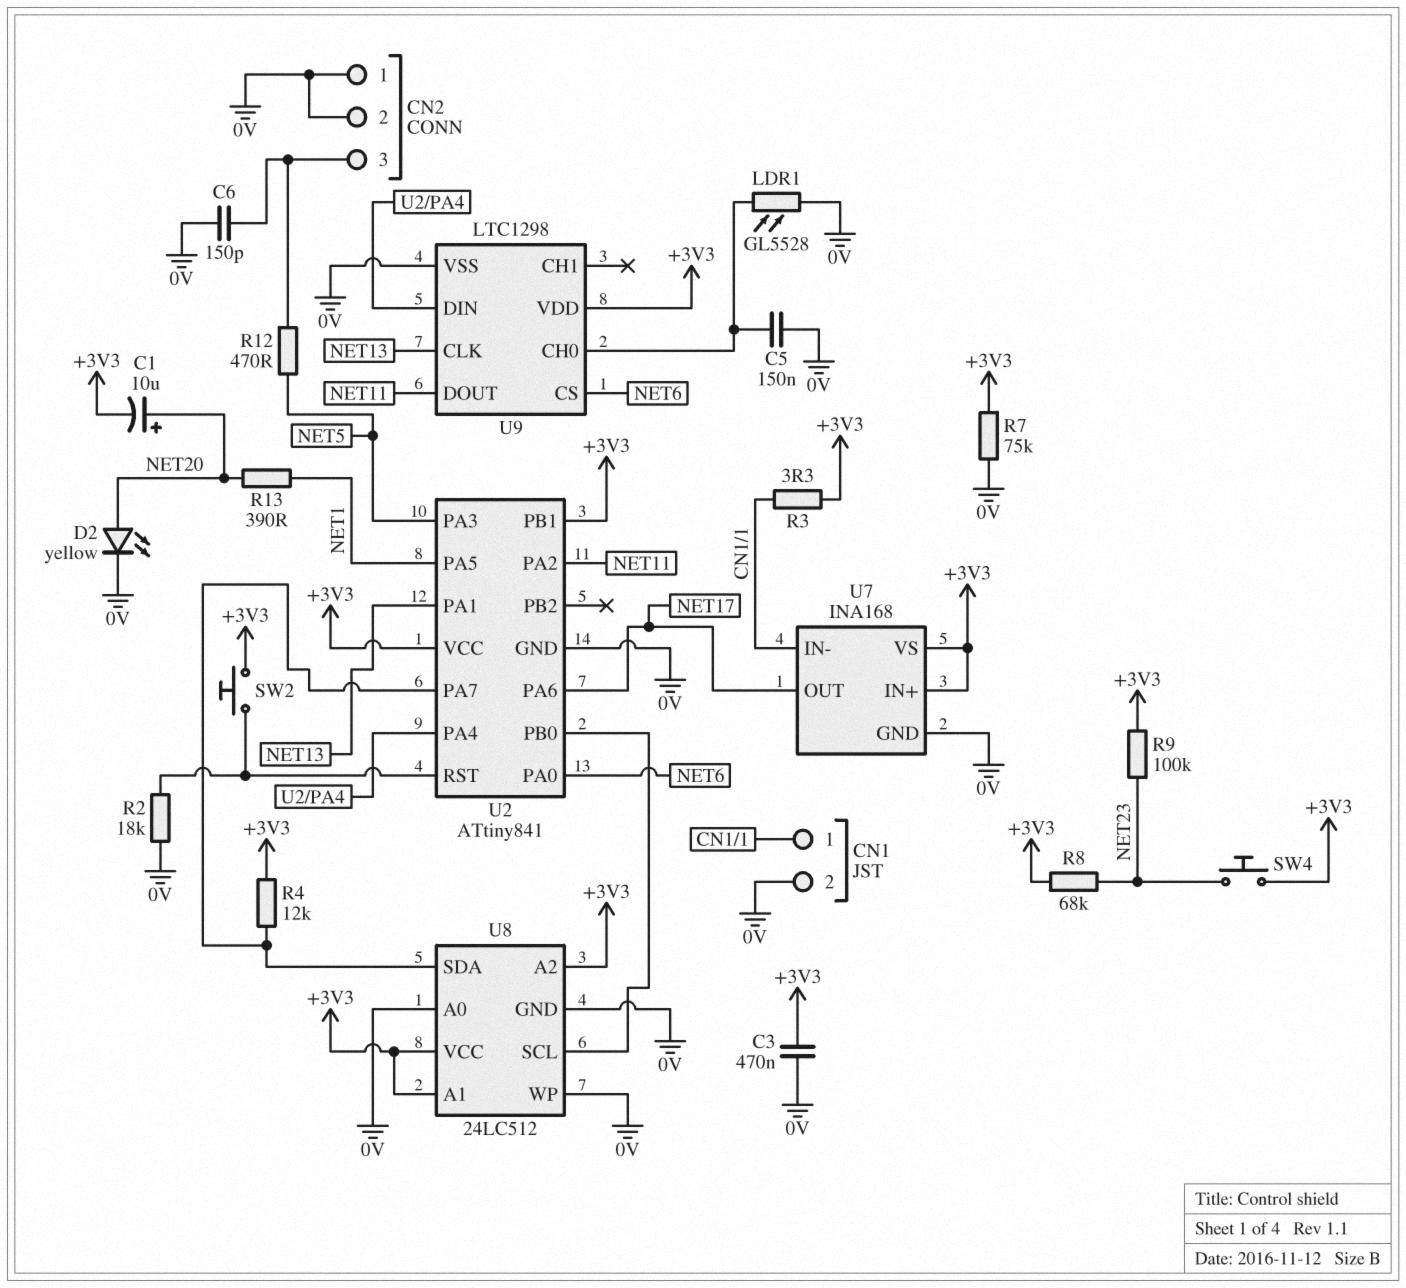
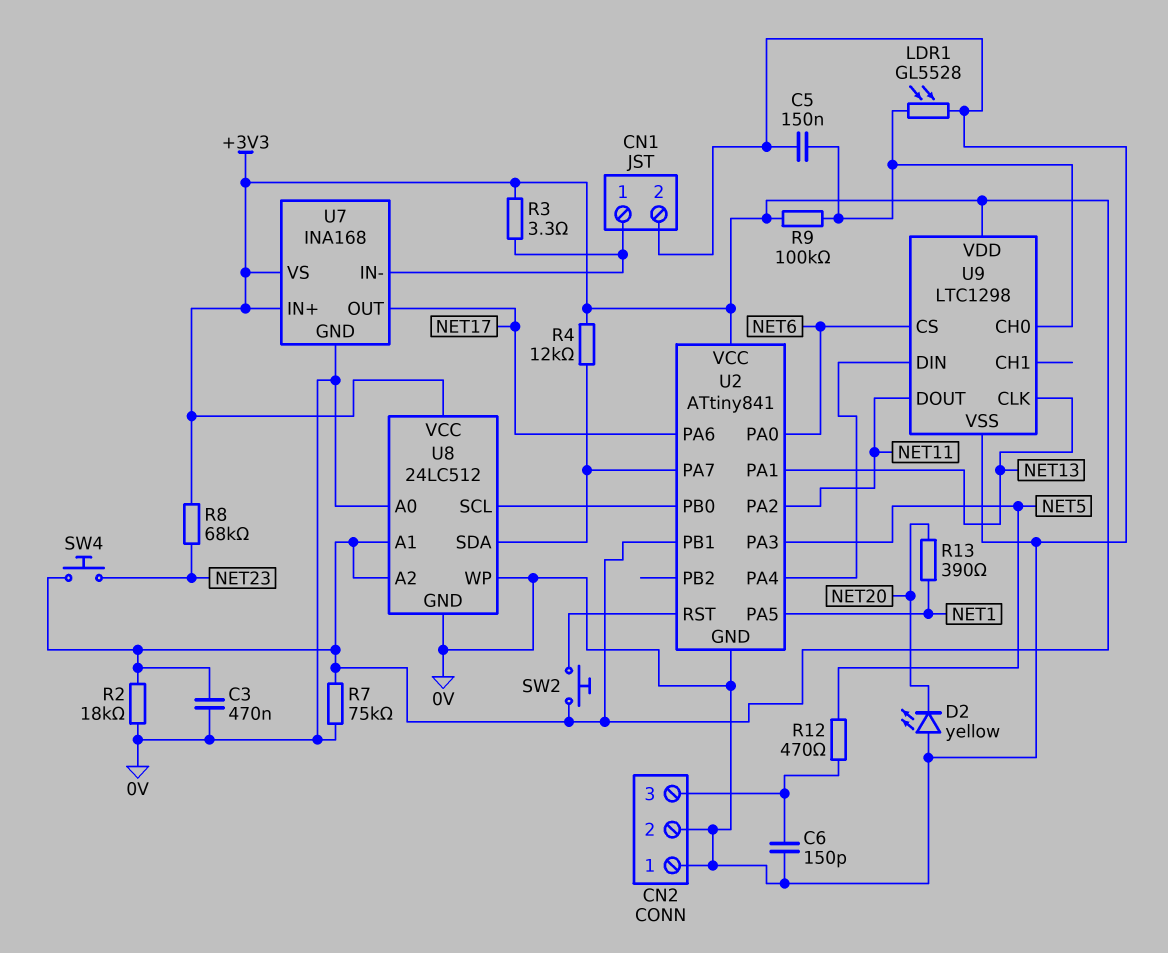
C1: 10uF (plus NET20, minus +3V3) -> none
D2: LED yellow (A NET20, K 0V) -> LED yellow (A 0V, K NET20)
R2: 18k (0V, U2/RST) -> 18k (+3V3, 0V)
R9: 100k (+3V3, NET23) -> 100k (+3V3, U9/CH0)

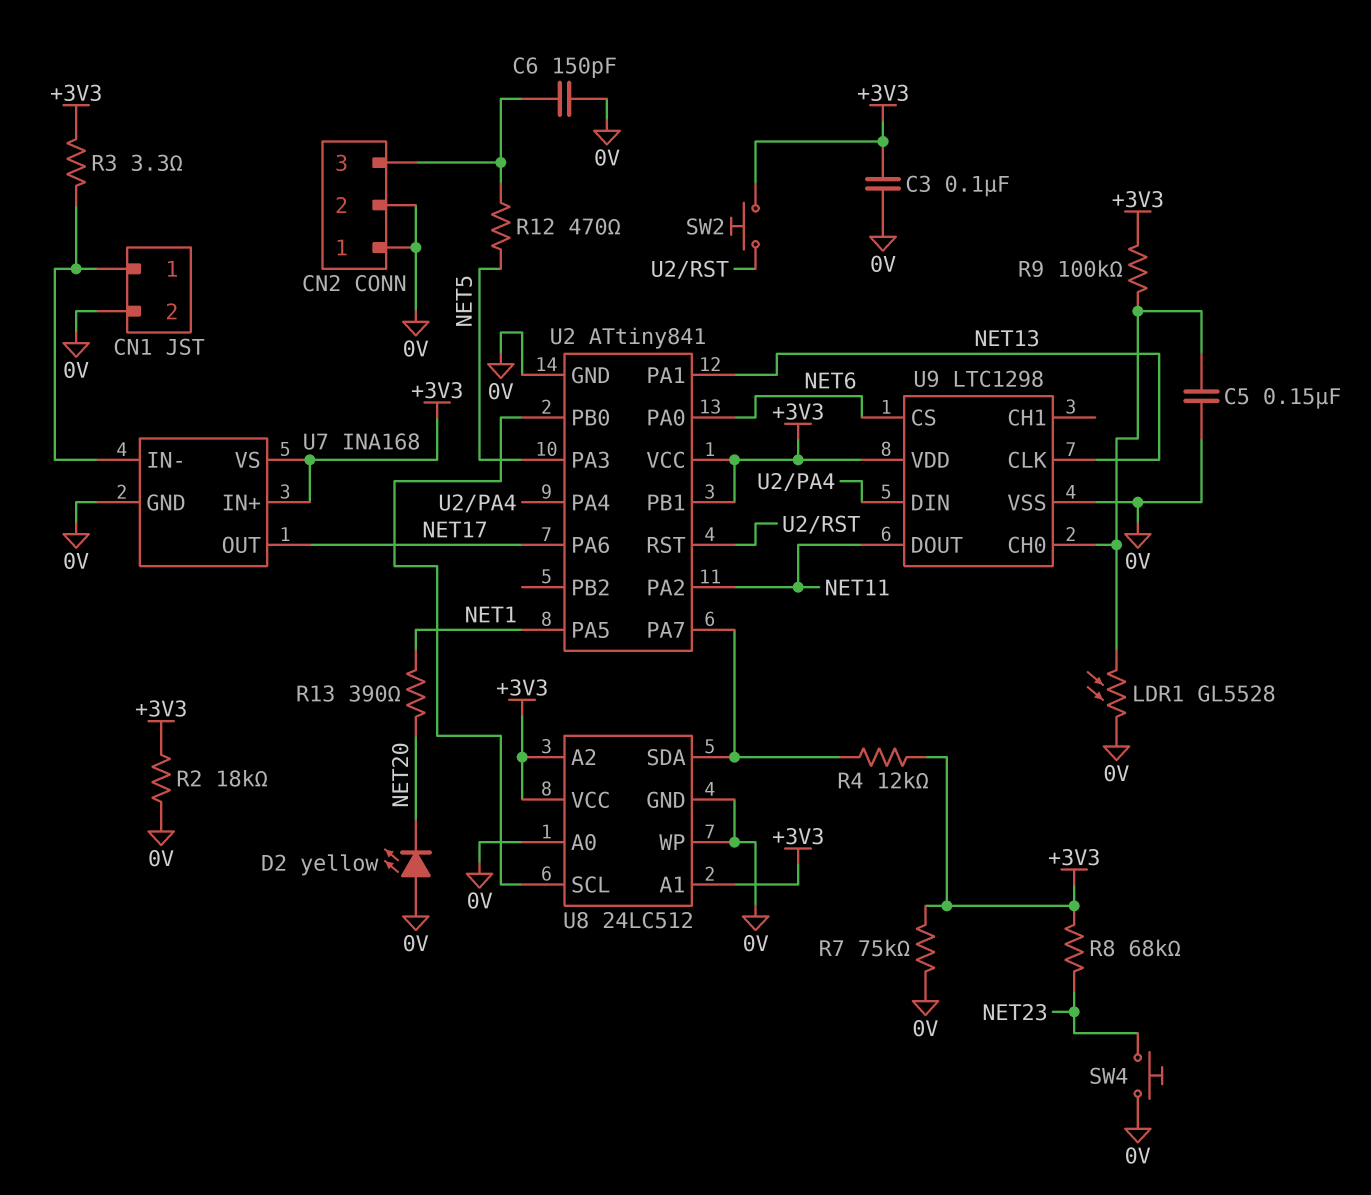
C3: 470nF (+3V3, 0V) -> 100nF (+3V3, 0V)
SW4: button (+3V3, NET23) -> button (0V, NET23)

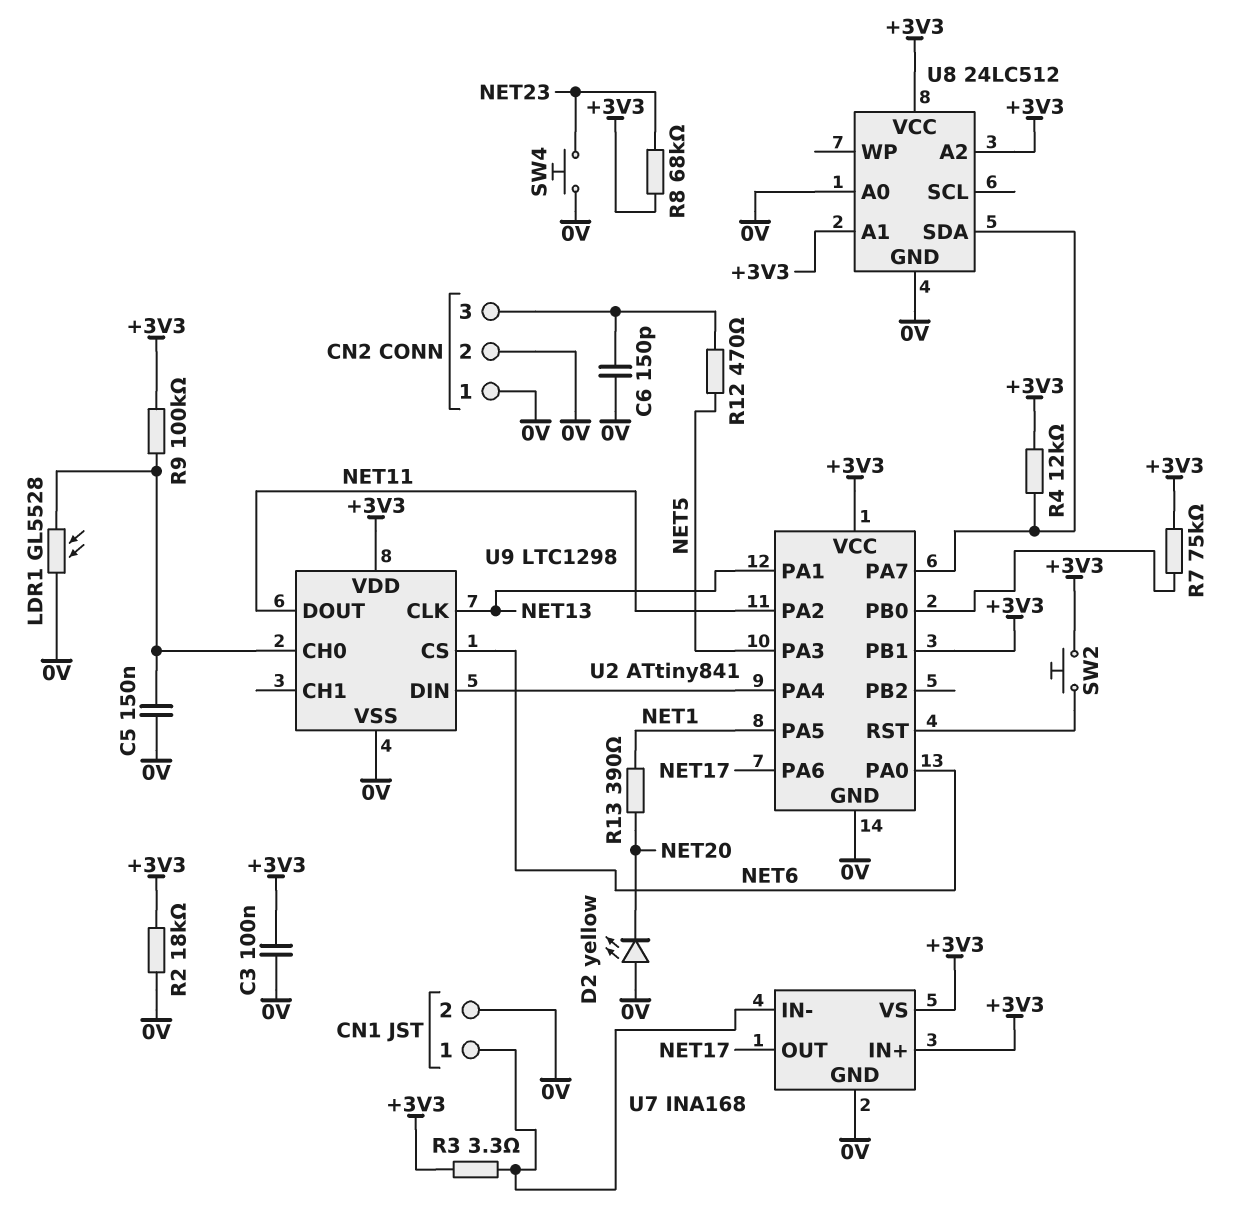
R7: 75k (+3V3, 0V) -> 75k (+3V3, U2/PB0)
U8 pin SCL: U2/PB0 -> none
U8 pin WP: 0V -> none

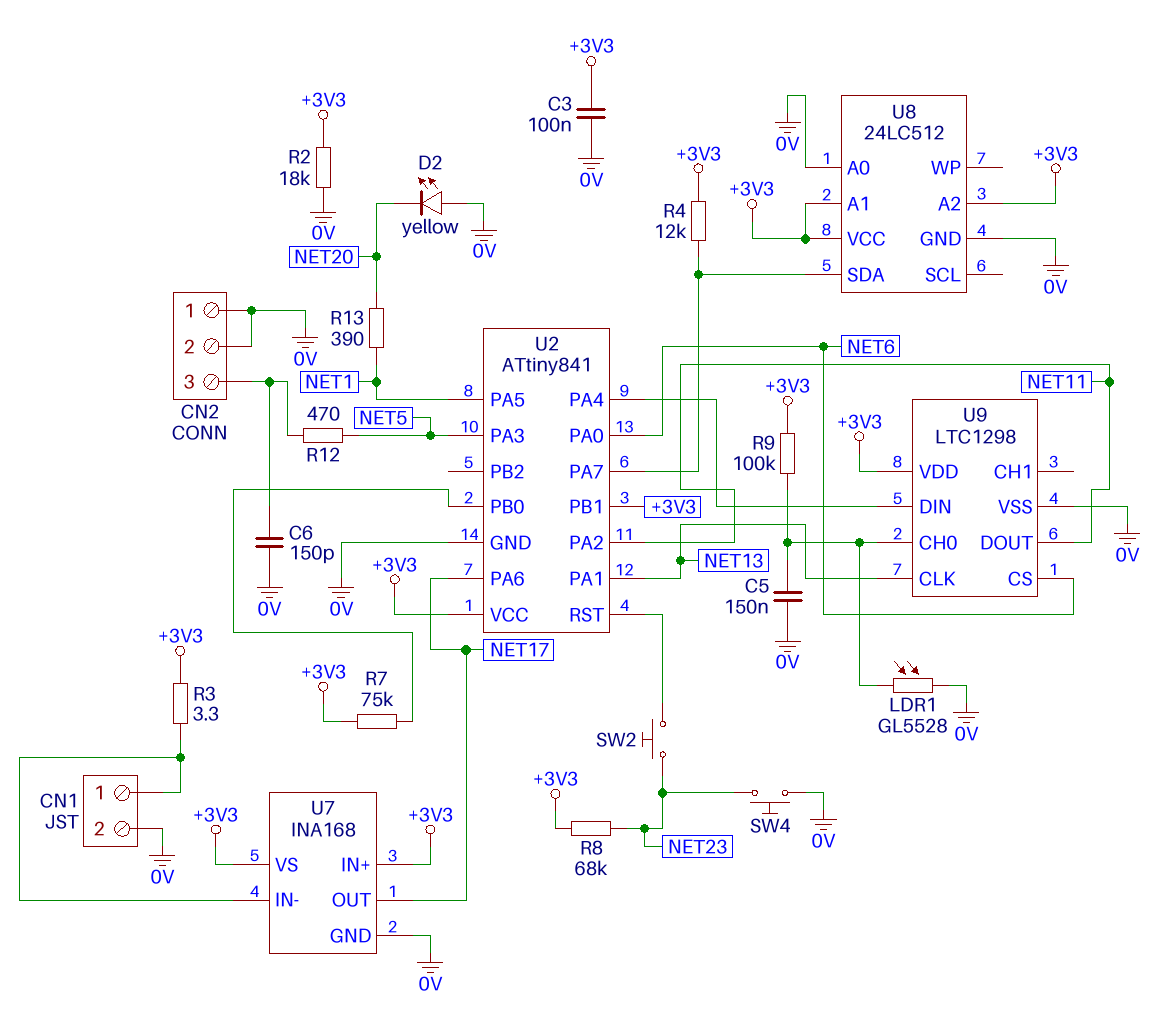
SW2: button (+3V3, U2/RST) -> button (NET23, U2/RST)

